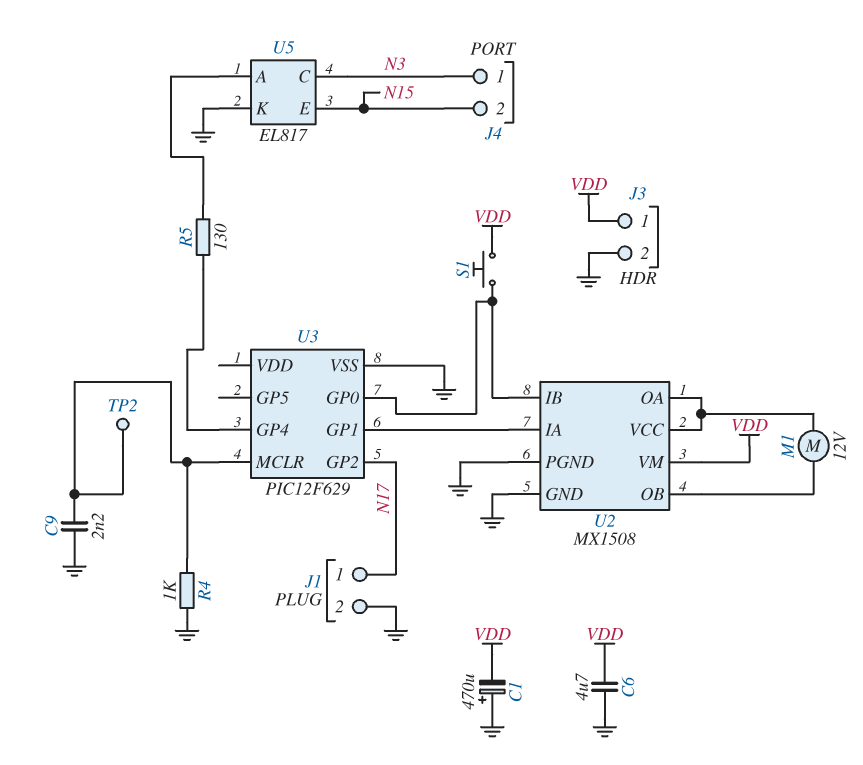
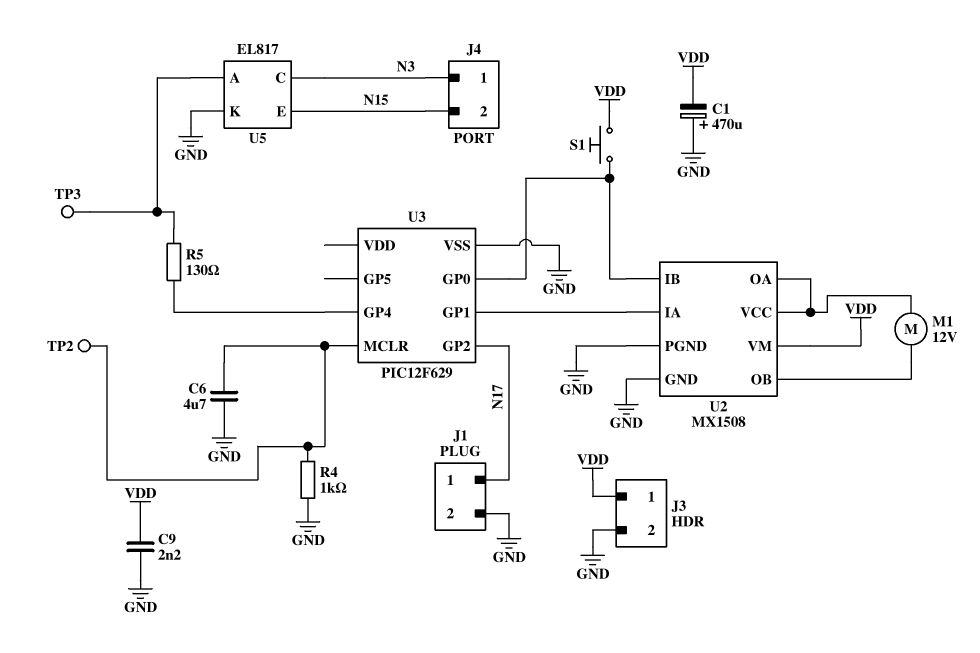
C6: 4.7uF (GND, VDD) -> 4.7uF (GND, U3/MCLR)
C9: 2.2nF (GND, U3/MCLR) -> 2.2nF (GND, VDD)
TP3: none -> test point (U5/A)

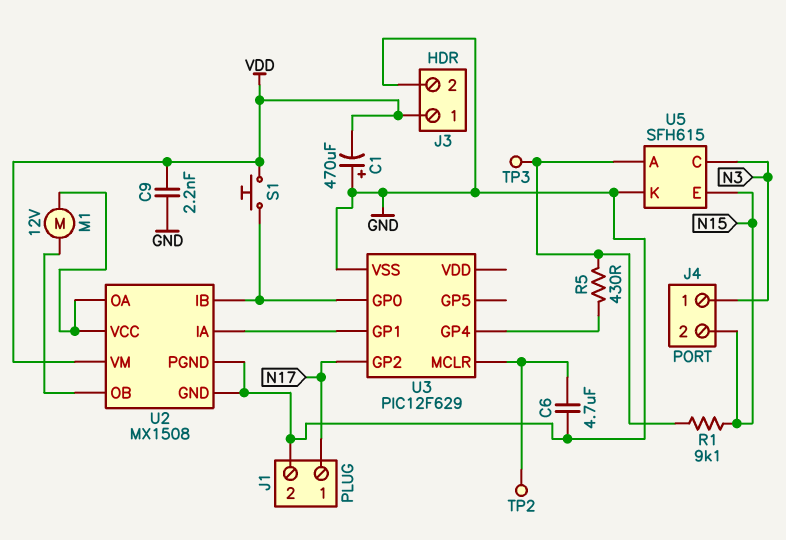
R1: none -> 9.1k (N15, U5/A)
R4: 1k (GND, U3/MCLR) -> none
R5: 130 (U3/GP4, U5/A) -> 430 (U3/GP4, U5/A)
U5: EL817 -> SFH615

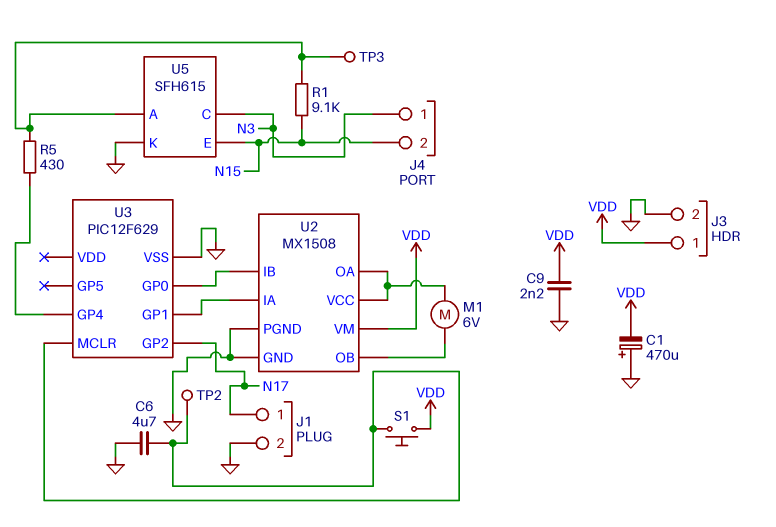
M1: motor 12V (U2/OA, U2/OB) -> motor 6V (U2/OA, U2/OB)
S1: button (U2/IB, VDD) -> button (U3/MCLR, VDD)

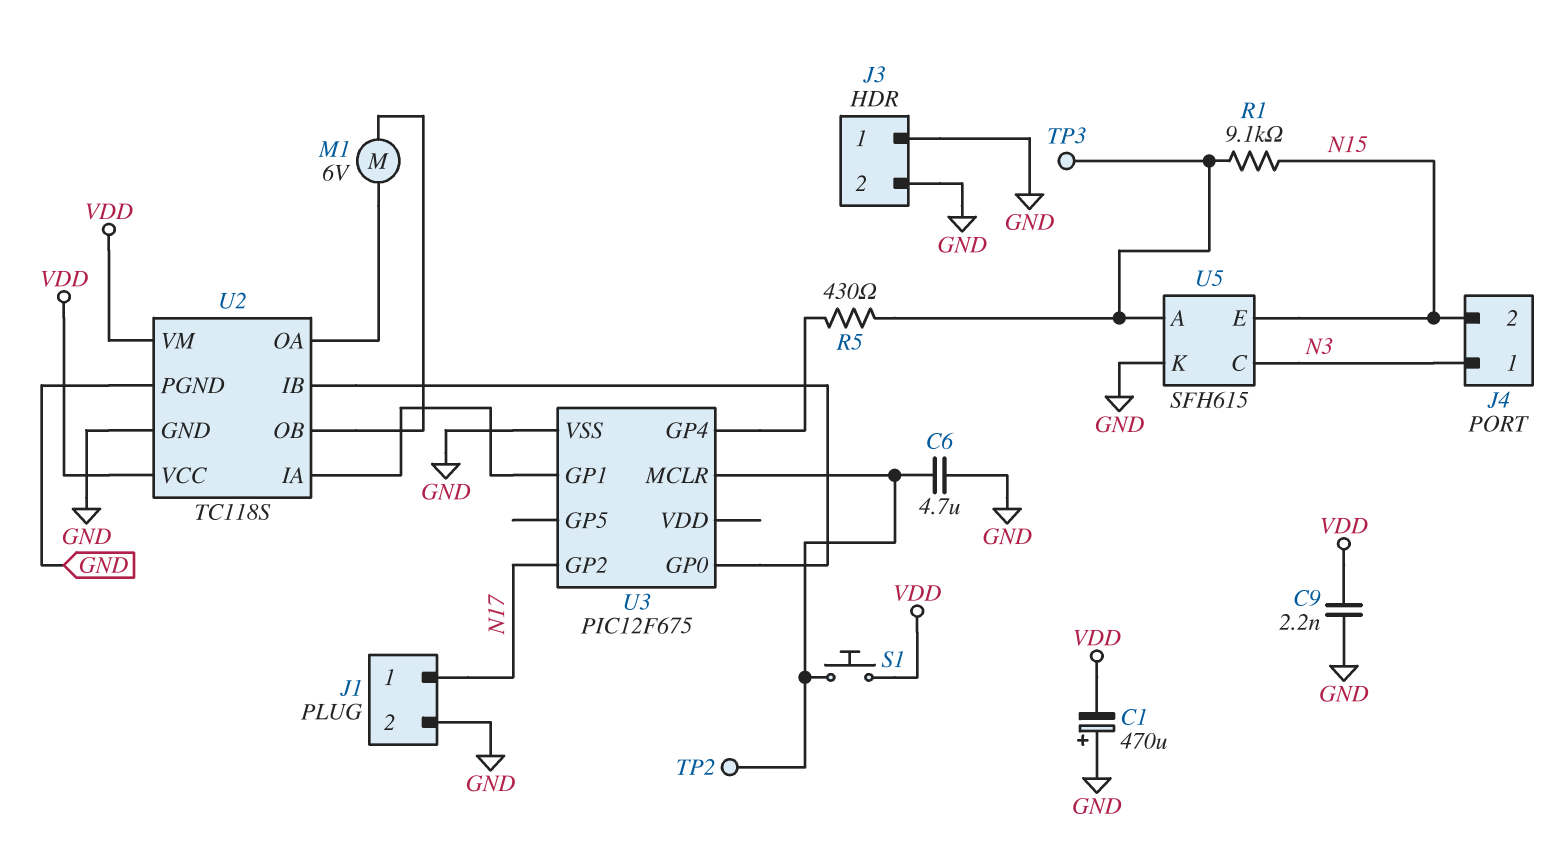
J3 pin 1: VDD -> GND
U2: MX1508 -> TC118S
U2 pin VCC: U2/OA -> VDD
U3: PIC12F629 -> PIC12F675

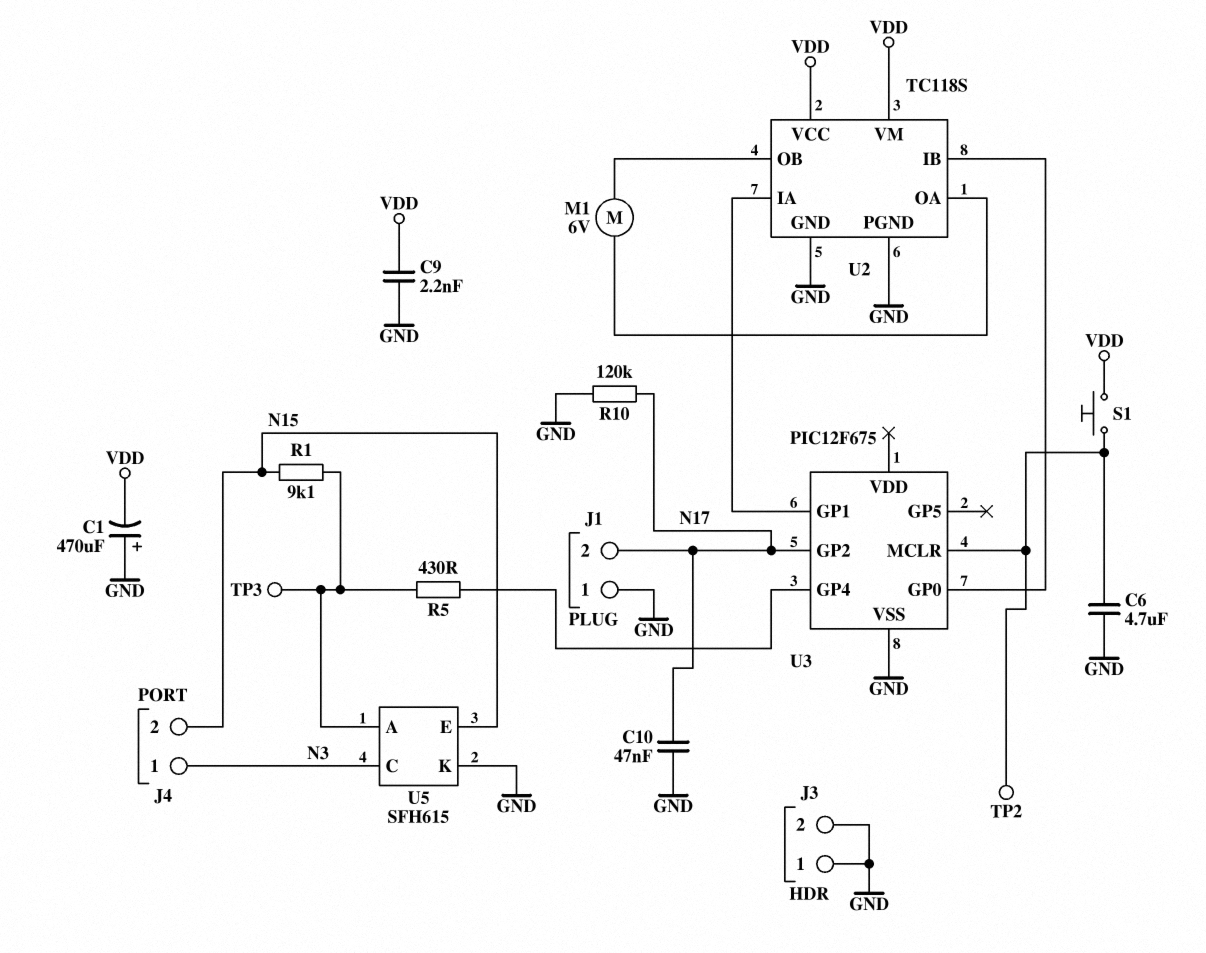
C10: none -> 47nF (GND, N17)
J1 pin 1: N17 -> GND
J1 pin 2: GND -> N17
R10: none -> 120k (GND, N17)

